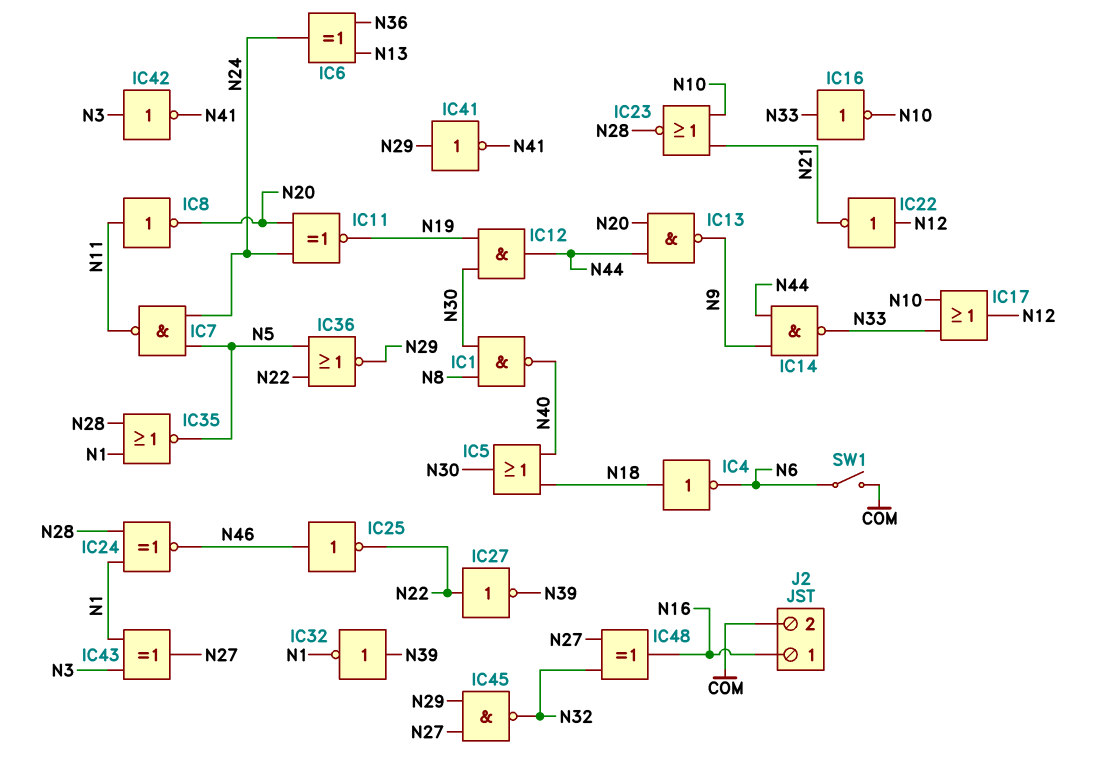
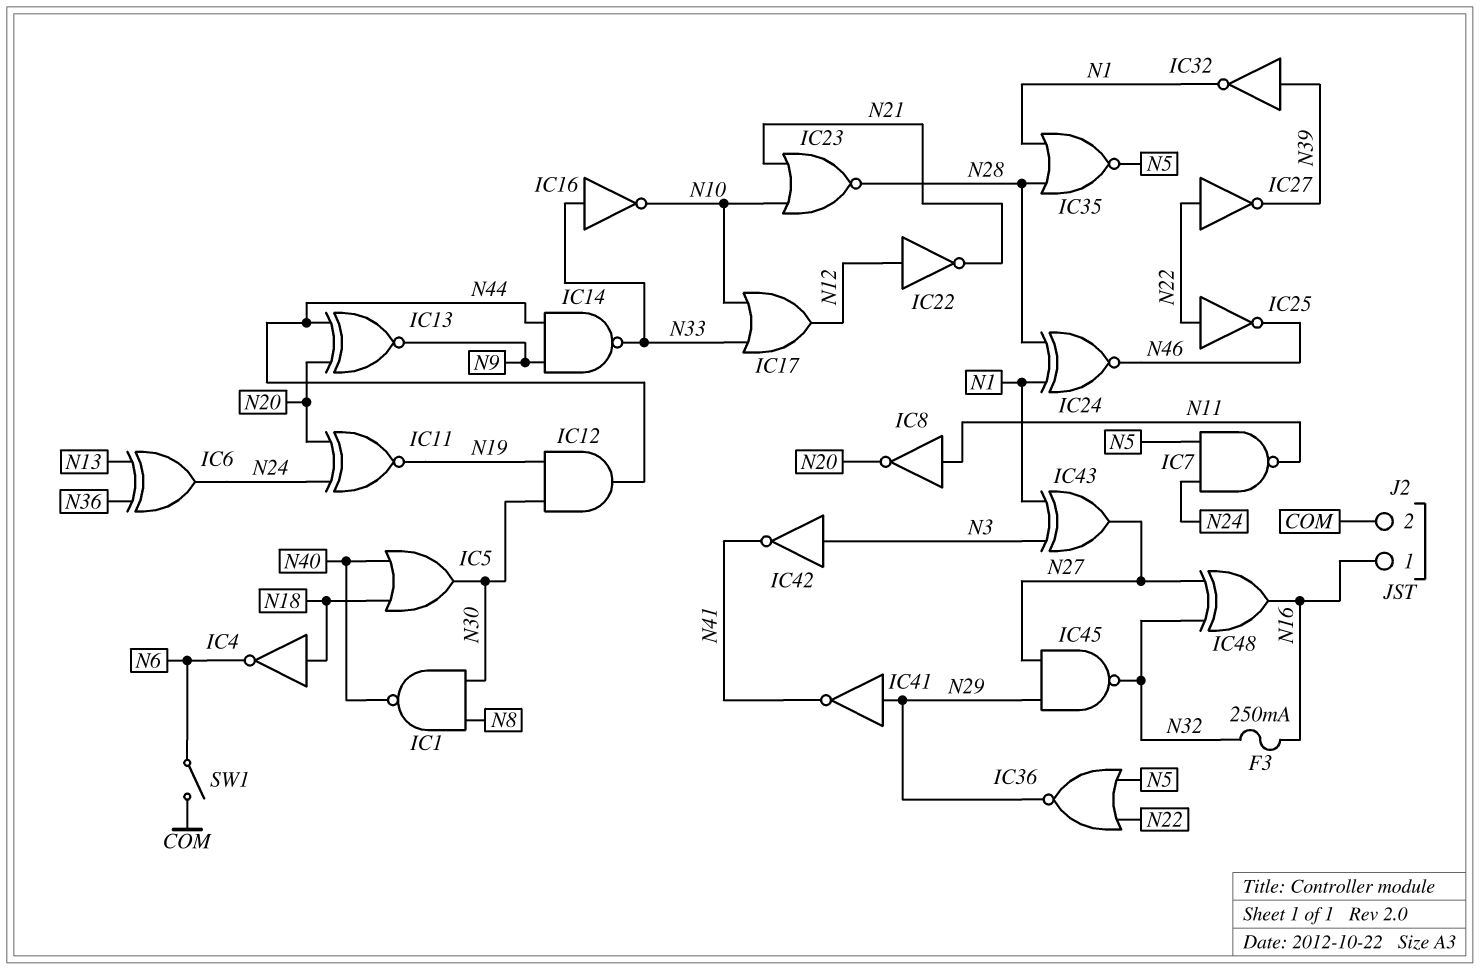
F3: none -> 250mA (N16, N32)
IC13: NAND (in N20, in N44, out N9) -> XNOR (in N20, in N44, out N9)
IC25: NOT (in N46, out N22) -> NOT (in N22, out N46)

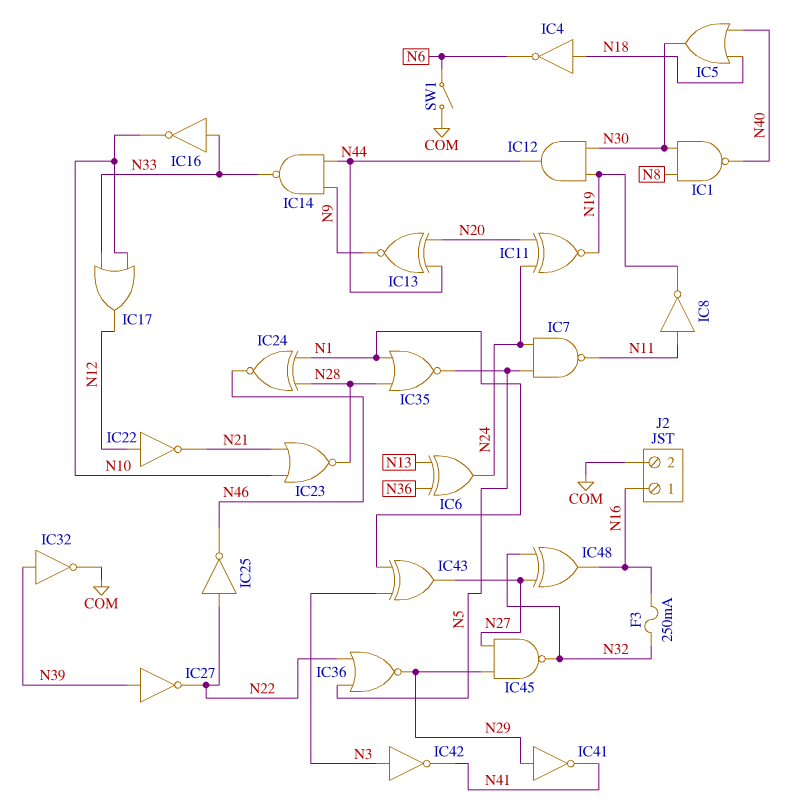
IC8: NOT (in N11, out N20) -> NOT (in N11, out N19)
IC27: NOT (in N22, out N39) -> NOT (in N39, out N22)
IC32: NOT (in N39, out N1) -> NOT (in N39, out COM)

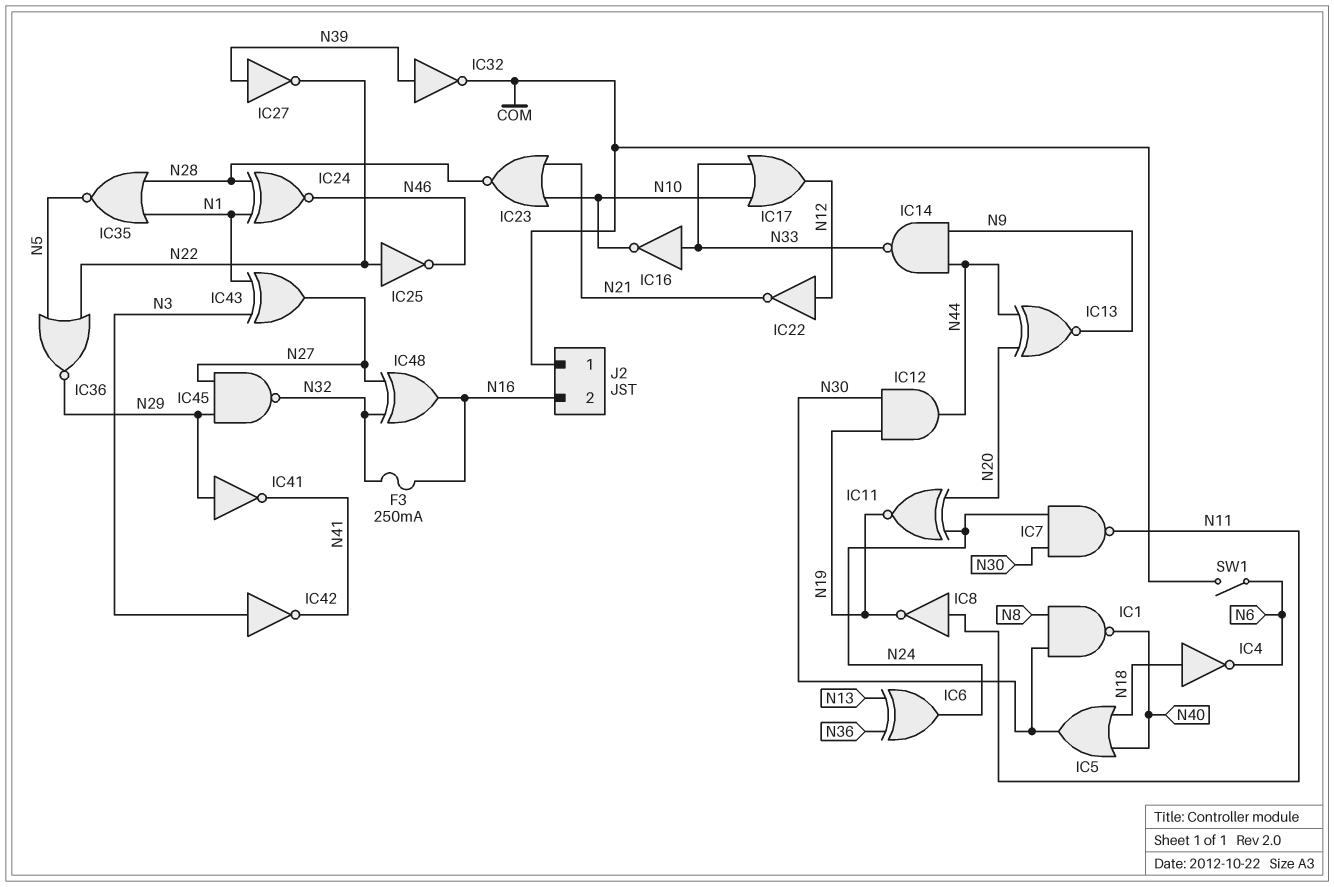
IC7: NAND (in N5, in N24, out N11) -> NAND (in N24, in N30, out N11)
J2 pin 1: N16 -> COM
J2 pin 2: COM -> N16

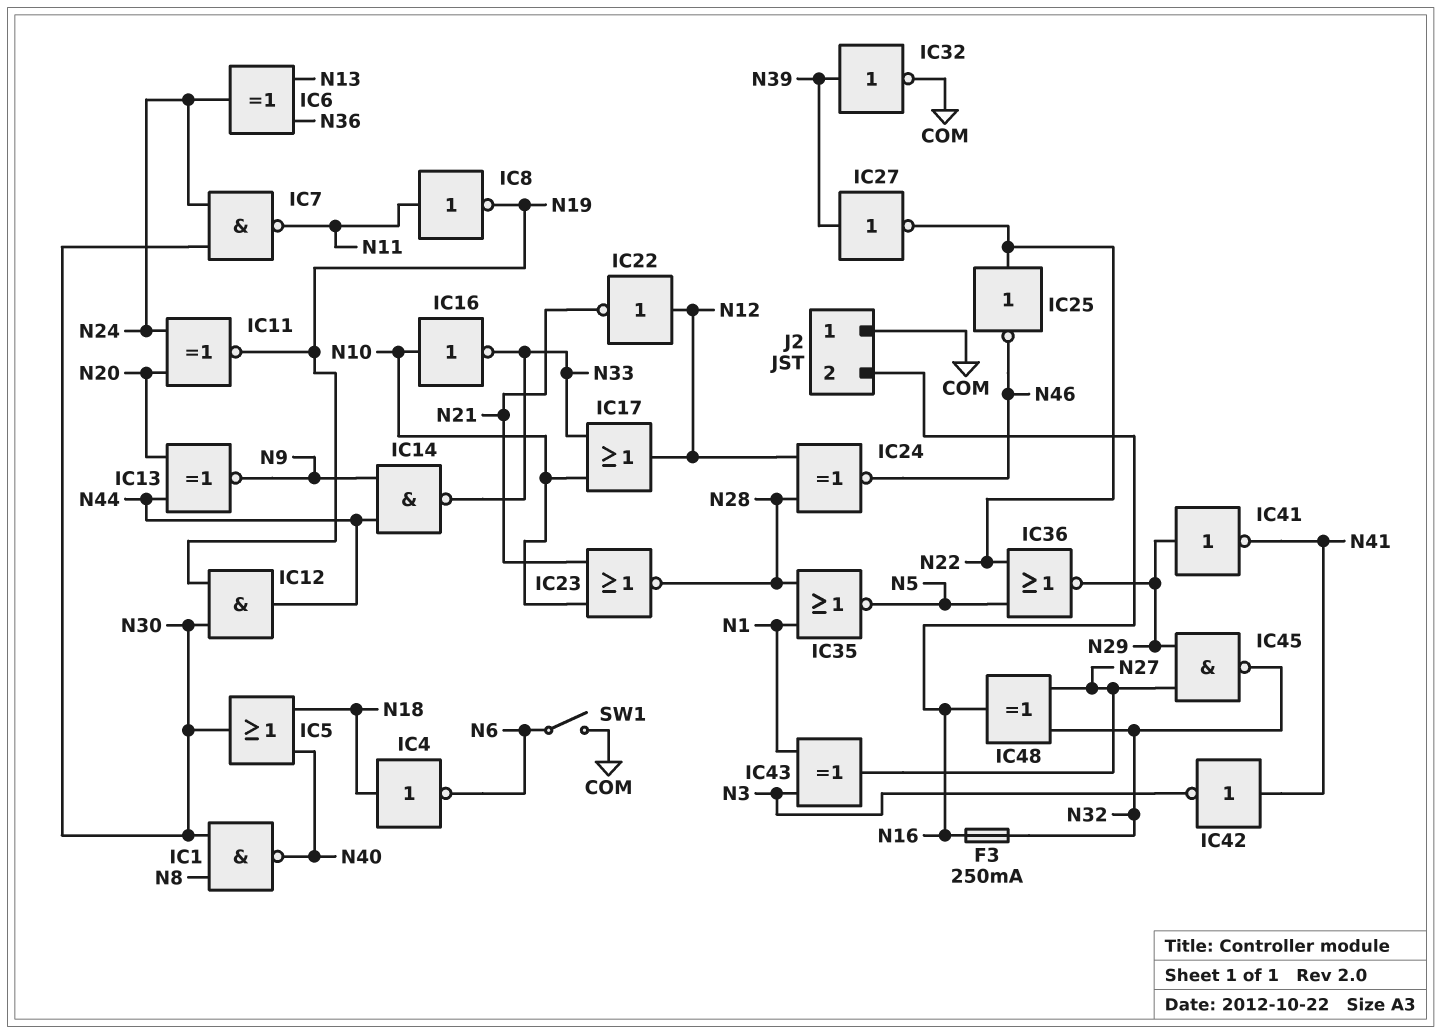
IC16: NOT (in N33, out N10) -> NOT (in N10, out N33)
IC24: XNOR (in N1, in N28, out N46) -> XNOR (in N12, in N28, out N46)
IC42: NOT (in N3, out N41) -> NOT (in N41, out N3)

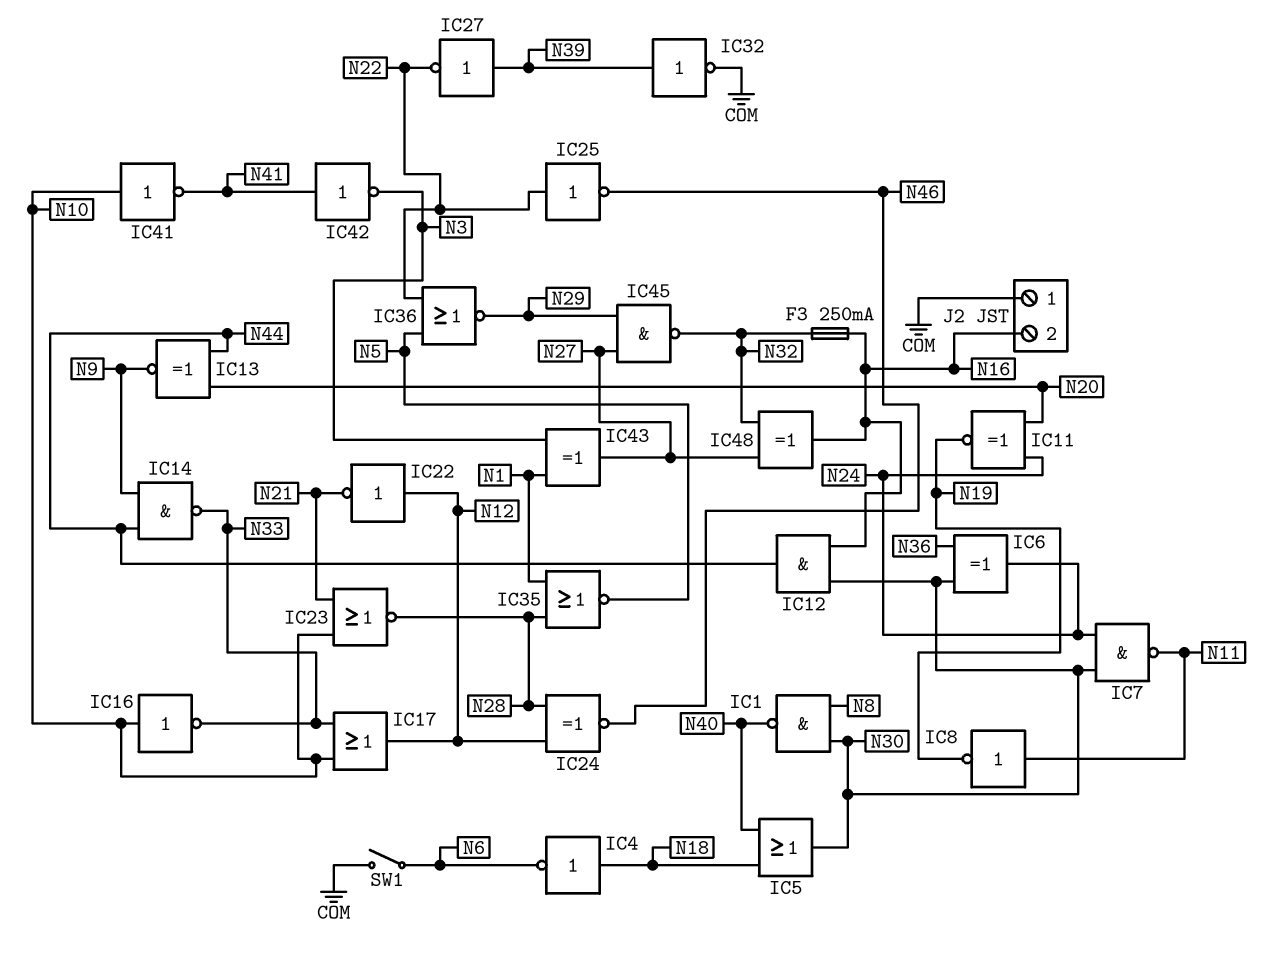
IC6: XOR (in N13, in N36, out N24) -> XOR (in N30, in N36, out N24)
IC12: AND (in N19, in N30, out N44) -> AND (in N16, in N30, out N44)
IC41: NOT (in N29, out N41) -> NOT (in N10, out N41)

